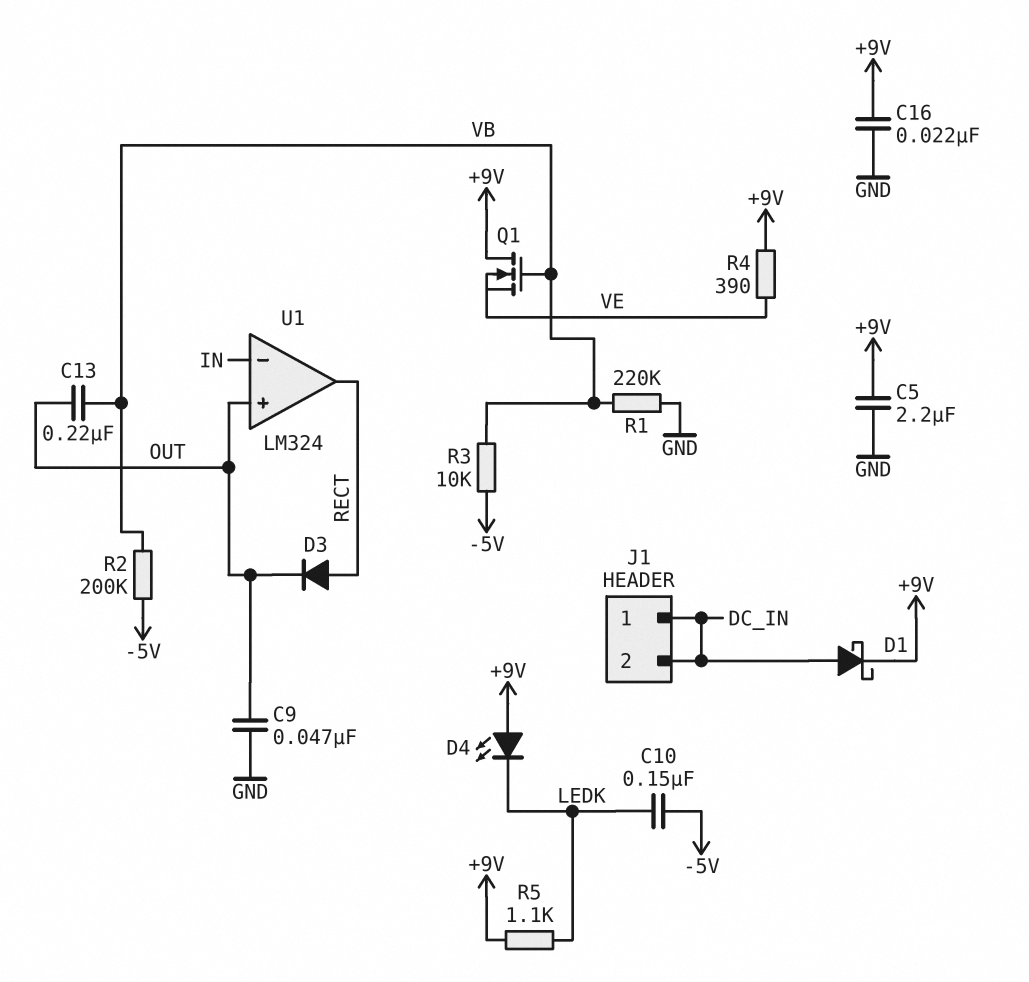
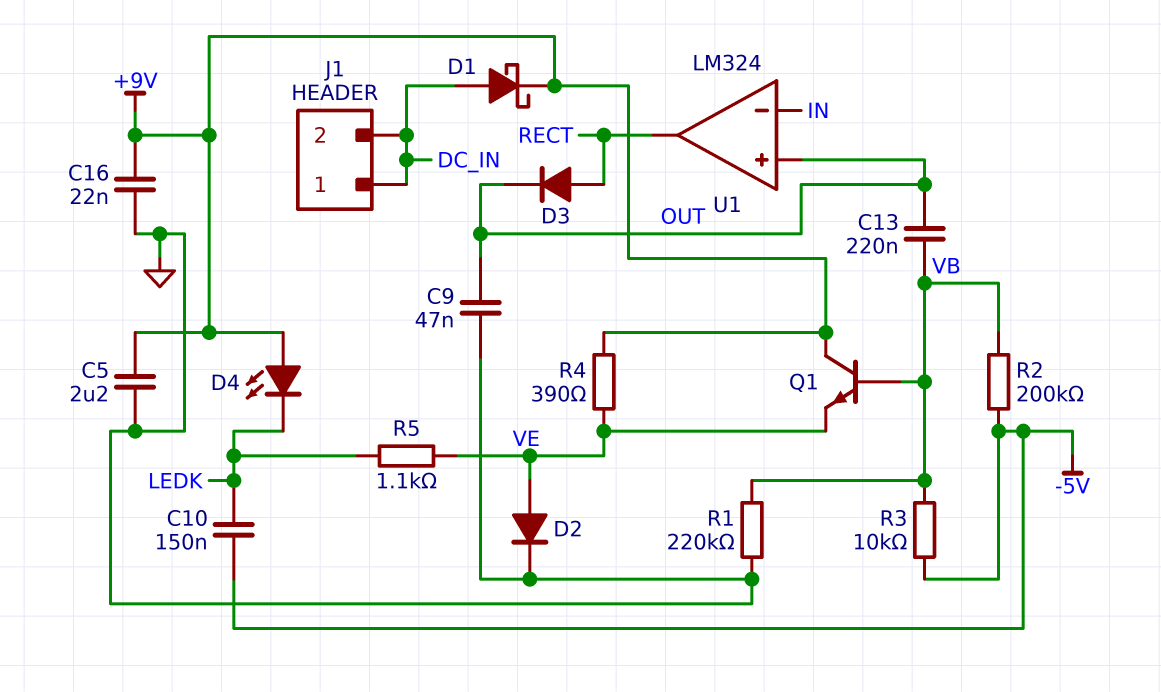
D2: none -> diode (A VE, K GND)
Q1: NMOS (G VB, D +9V, S VE) -> NPN (B VB, C +9V, E VE)
R5: 1.1k (+9V, LEDK) -> 1.1k (LEDK, VE)

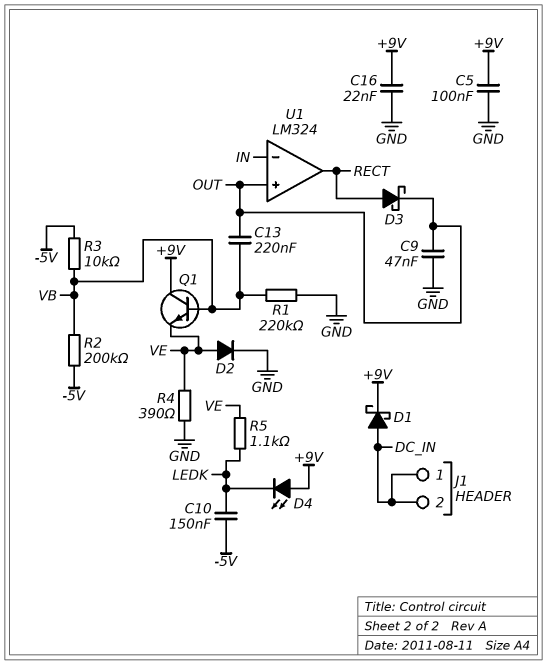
C5: 2.2uF (+9V, GND) -> 100nF (+9V, GND)
D3: diode (A RECT, K OUT) -> schottky (A RECT, K OUT)
R4: 390 (+9V, VE) -> 390 (GND, VE)

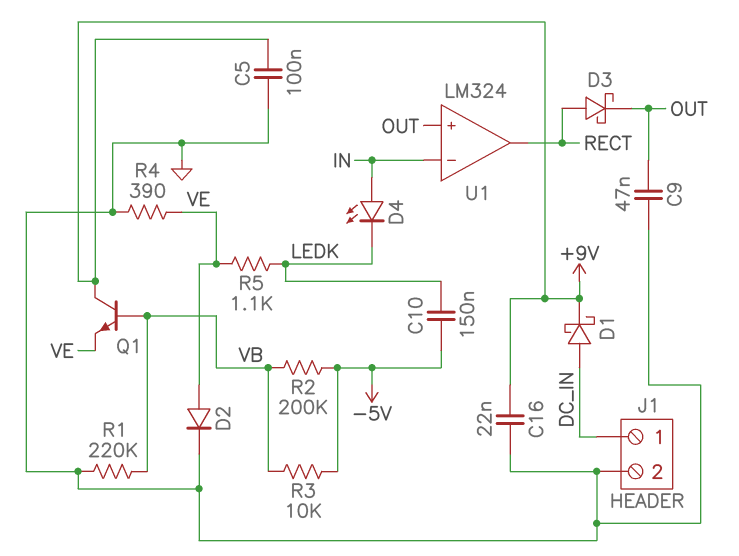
C13: 220nF (OUT, VB) -> none
D4: LED (A +9V, K LEDK) -> LED (A IN, K LEDK)
J1 pin 2: DC_IN -> GND

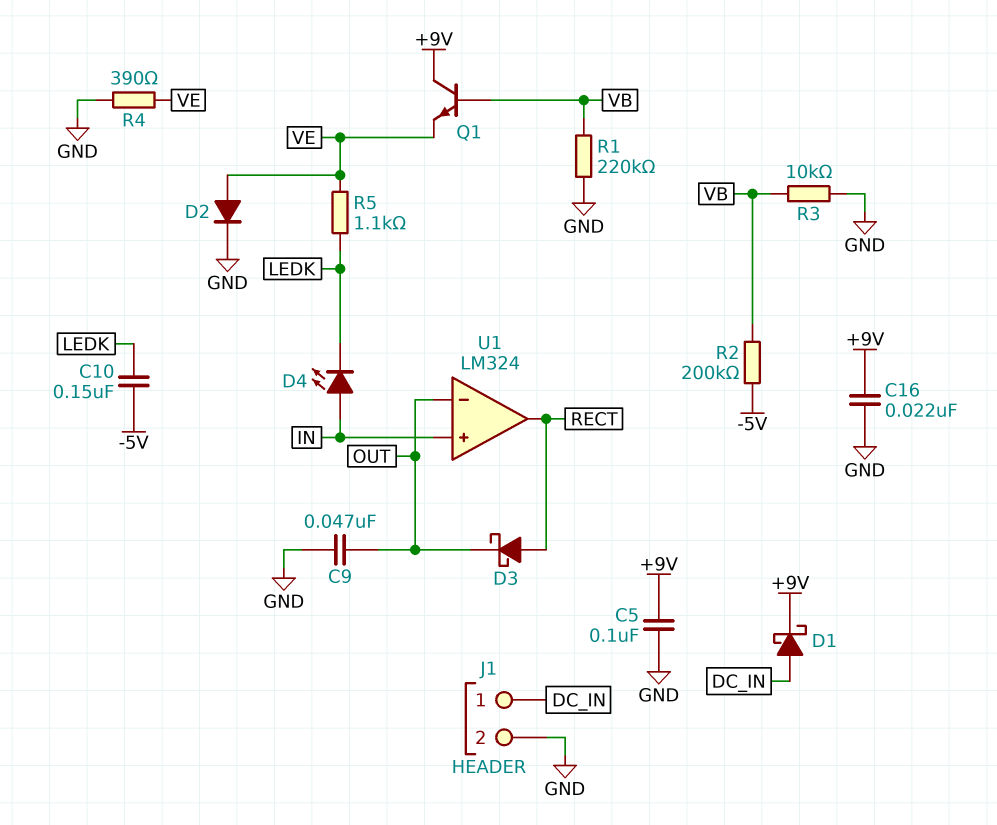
R3: 10k (-5V, VB) -> 10k (GND, VB)
U1 pin in+: OUT -> IN
U1 pin in-: IN -> OUT

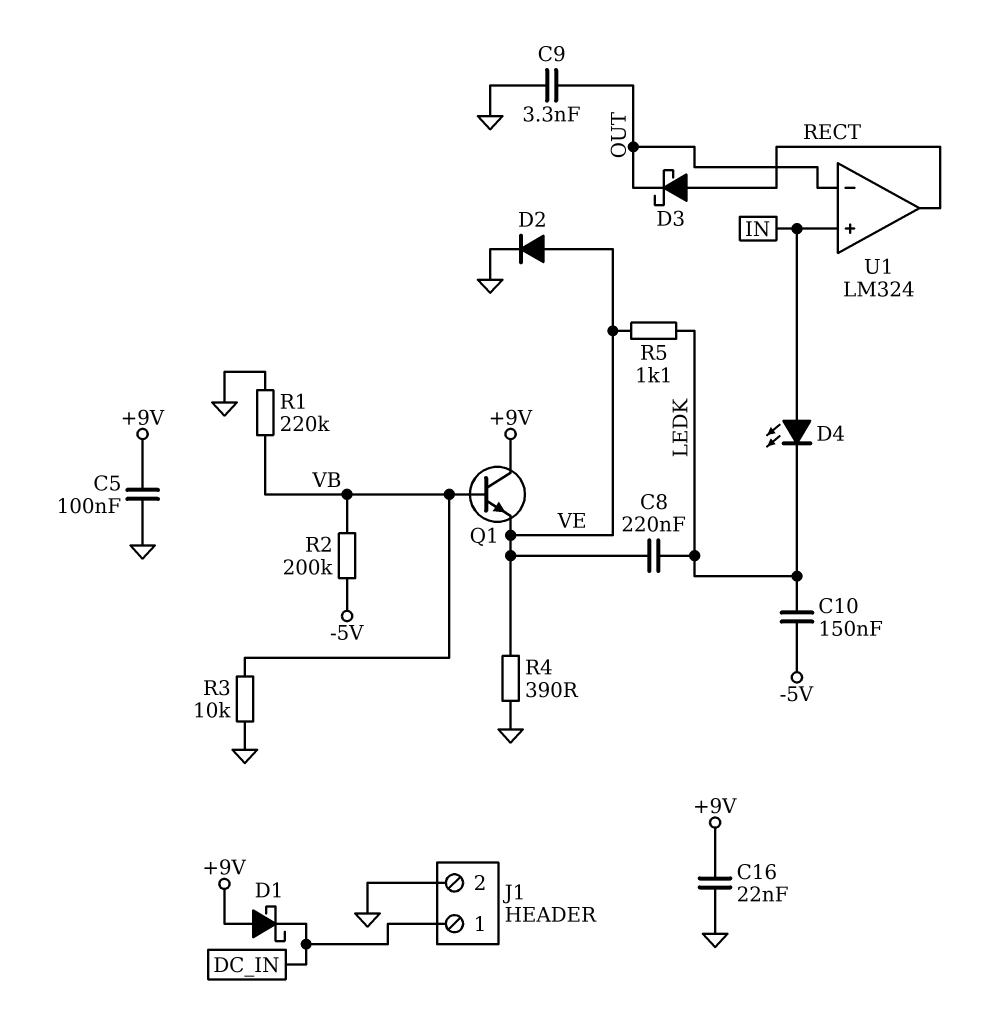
C8: none -> 220nF (LEDK, VE)
C9: 47nF (GND, OUT) -> 3.3nF (GND, OUT)
D1: schottky (A DC_IN, K +9V) -> schottky (A +9V, K DC_IN)

